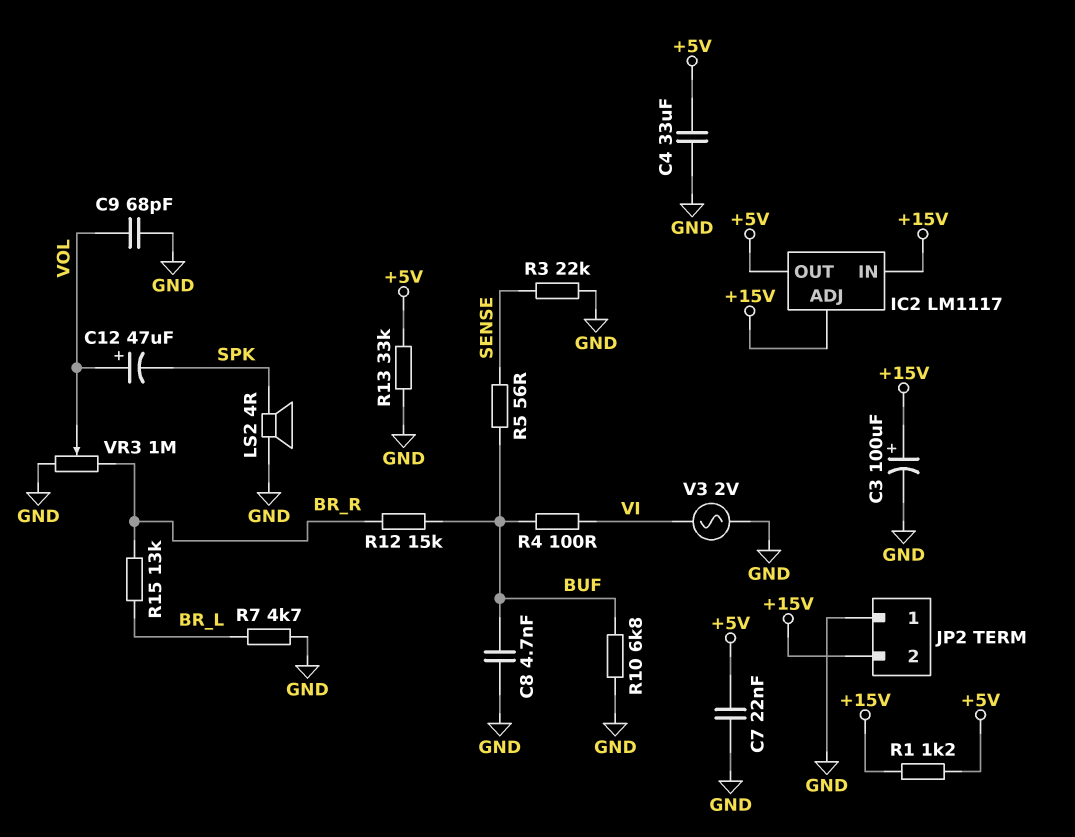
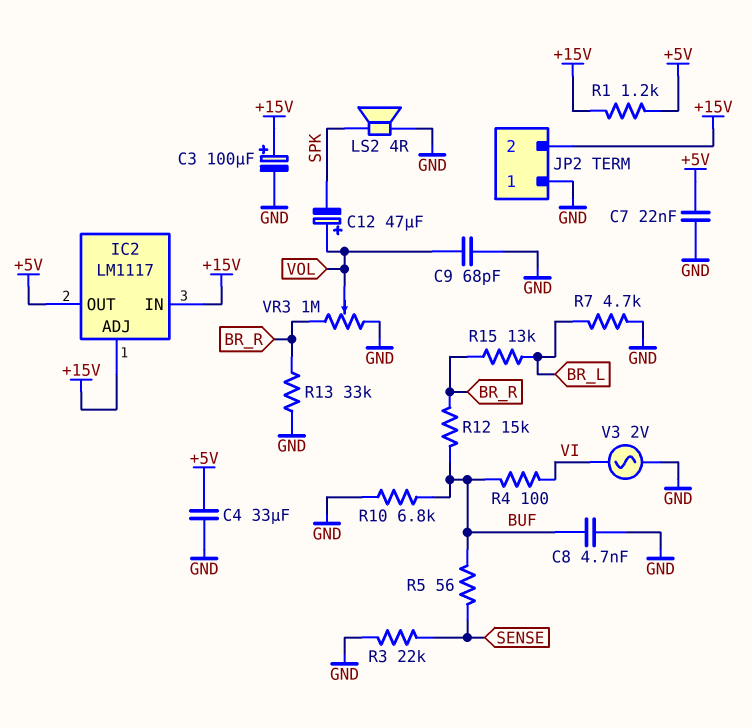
R13: 33k (+5V, GND) -> 33k (BR_R, GND)

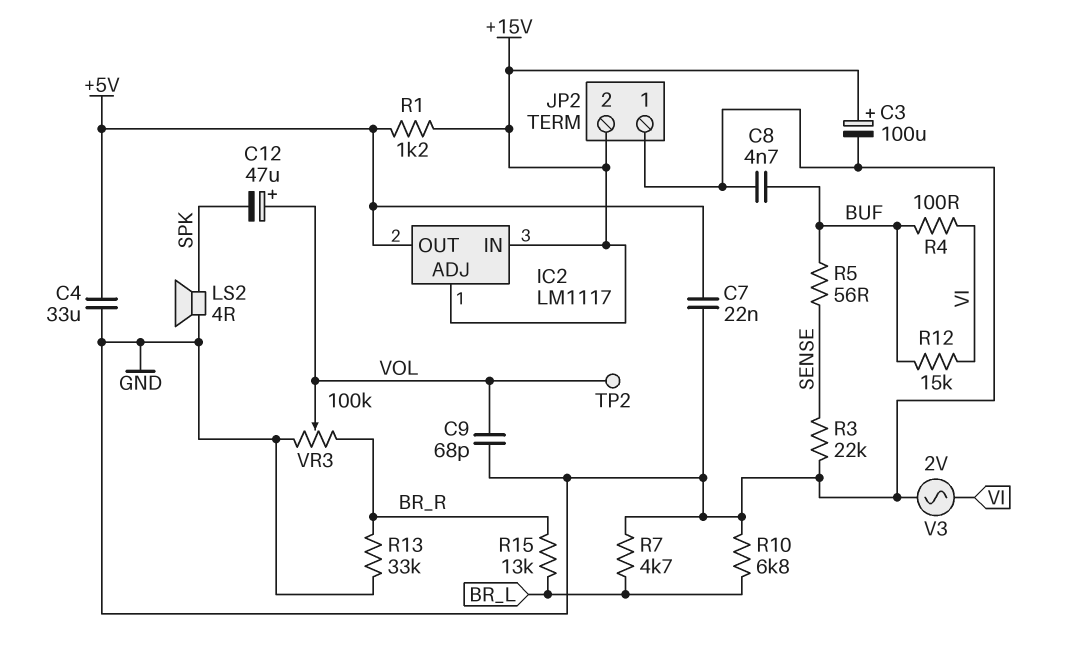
R10: 6.8k (BUF, GND) -> 6.8k (BR_L, GND)
R12: 15k (BR_R, BUF) -> 15k (BUF, VI)
TP2: none -> test point (VOL)
VR3: 1M (BR_R, GND, wiper VOL) -> 100k (BR_R, GND, wiper VOL)

